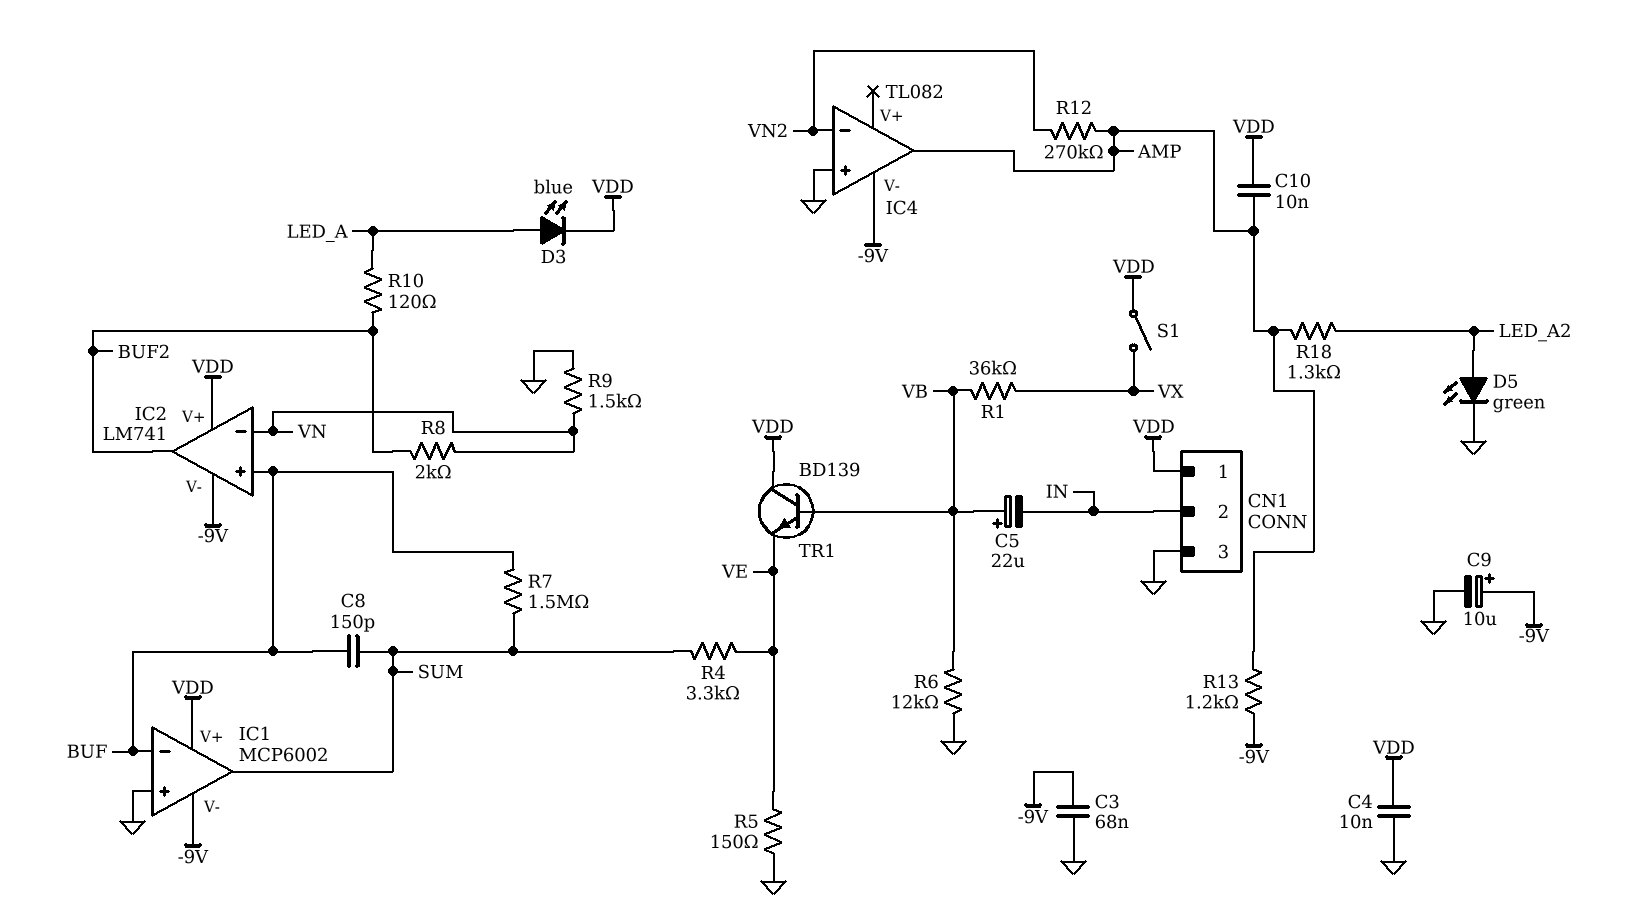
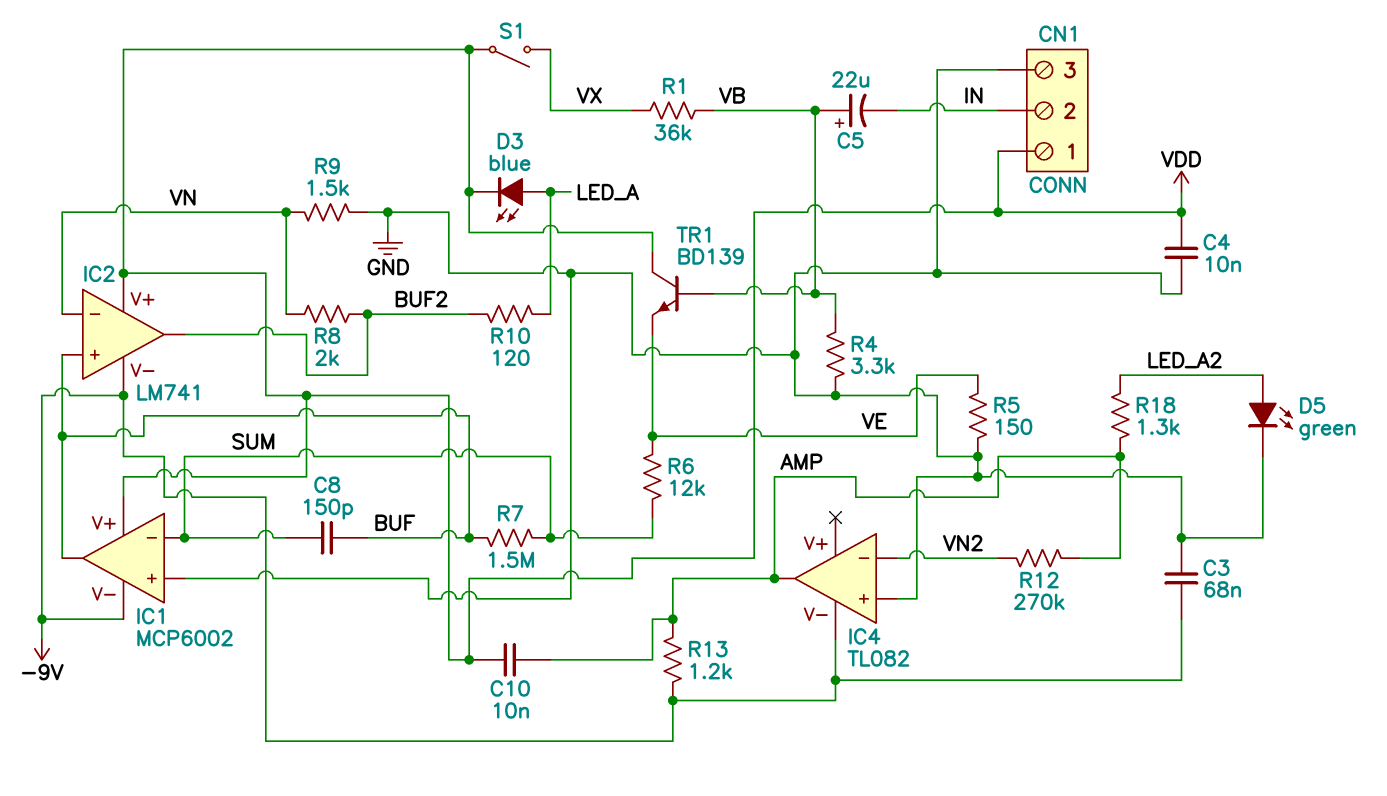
C9: 10uF (plus -9V, minus GND) -> none
IC1 pin in-: BUF -> SUM
IC1 pin out: SUM -> BUF
R4: 3.3k (SUM, VE) -> 3.3k (GND, VB)
R6: 12k (GND, VB) -> 12k (SUM, VE)

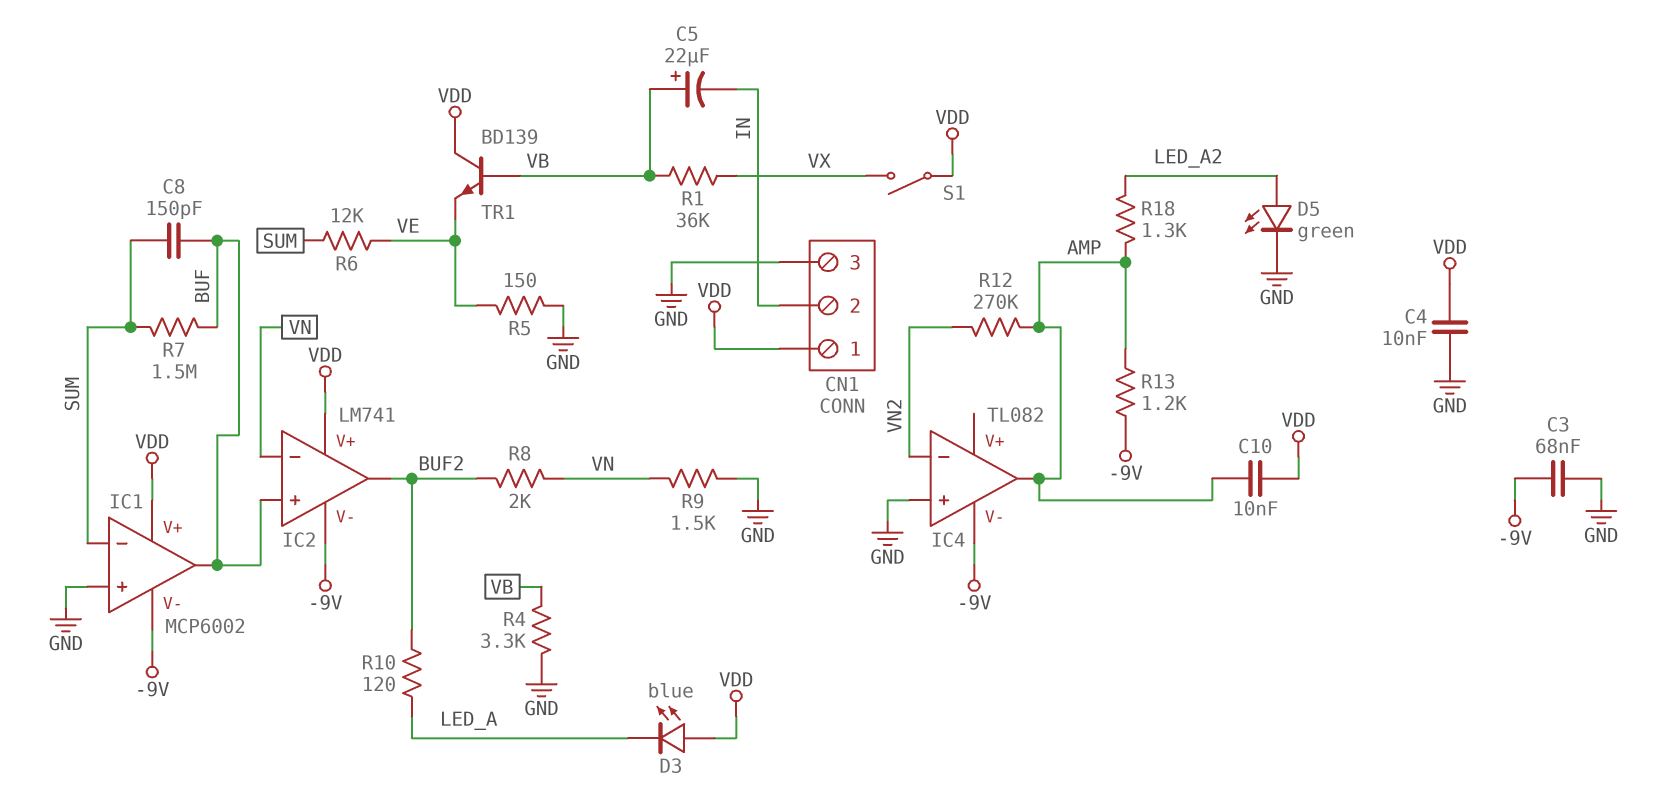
D3: LED blue (A LED_A, K VDD) -> LED blue (A VDD, K LED_A)

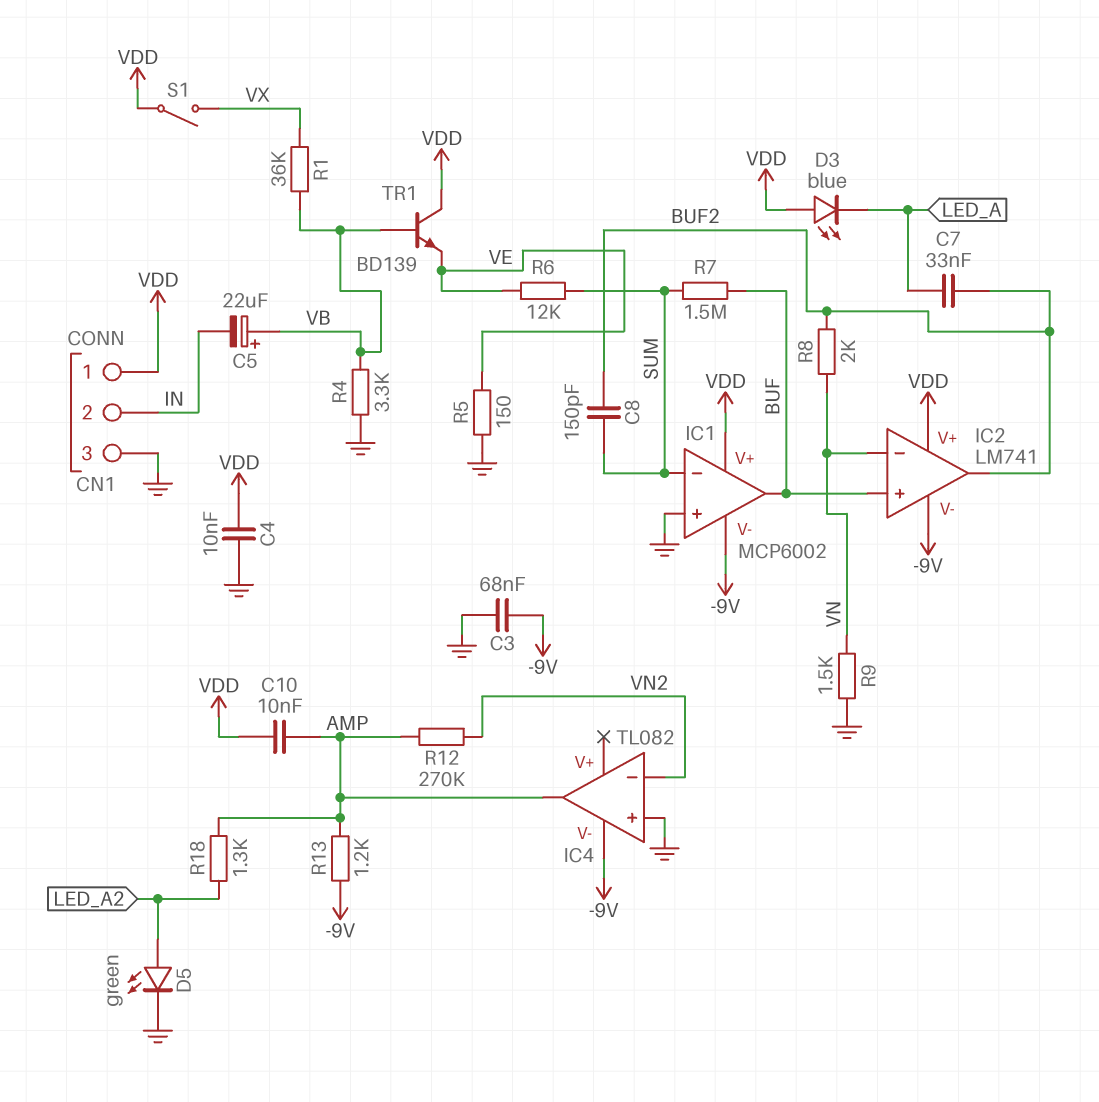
C7: none -> 33nF (BUF2, LED_A)
C8: 150pF (BUF, SUM) -> 150pF (BUF2, SUM)
R10: 120 (BUF2, LED_A) -> none

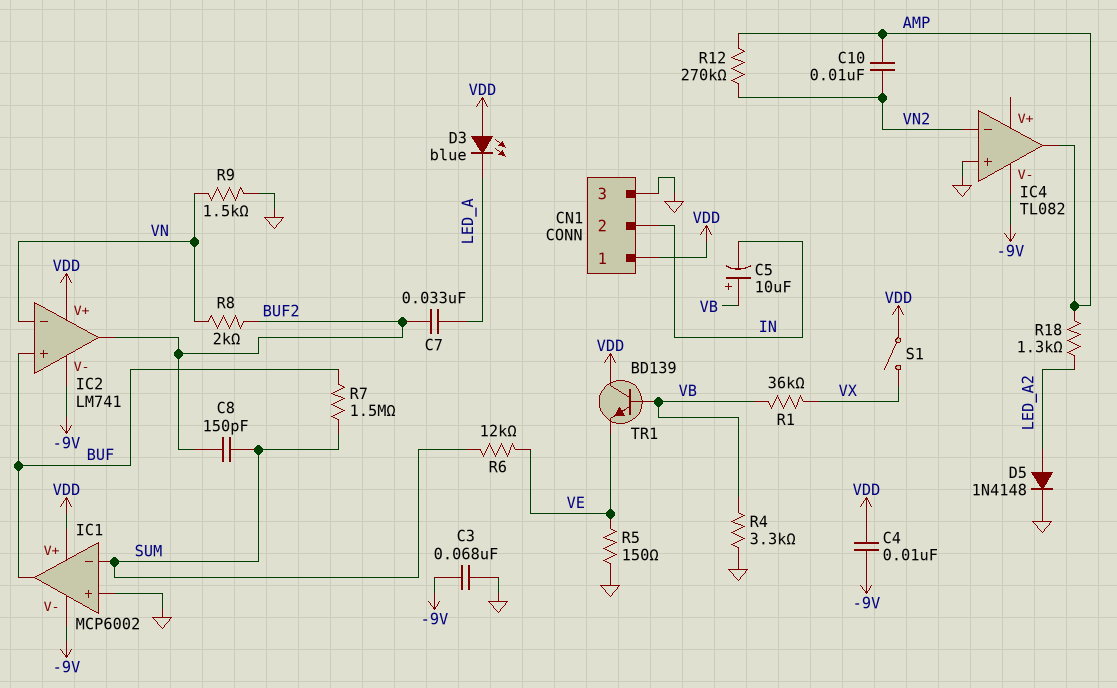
C4: 10nF (GND, VDD) -> 10nF (-9V, VDD)
C5: 22uF (plus VB, minus IN) -> 10uF (plus VB, minus IN)
C10: 10nF (AMP, VDD) -> 10nF (AMP, VN2)
D5: LED green (A LED_A2, K GND) -> diode 1N4148 (A LED_A2, K GND)
R13: 1.2k (-9V, AMP) -> none

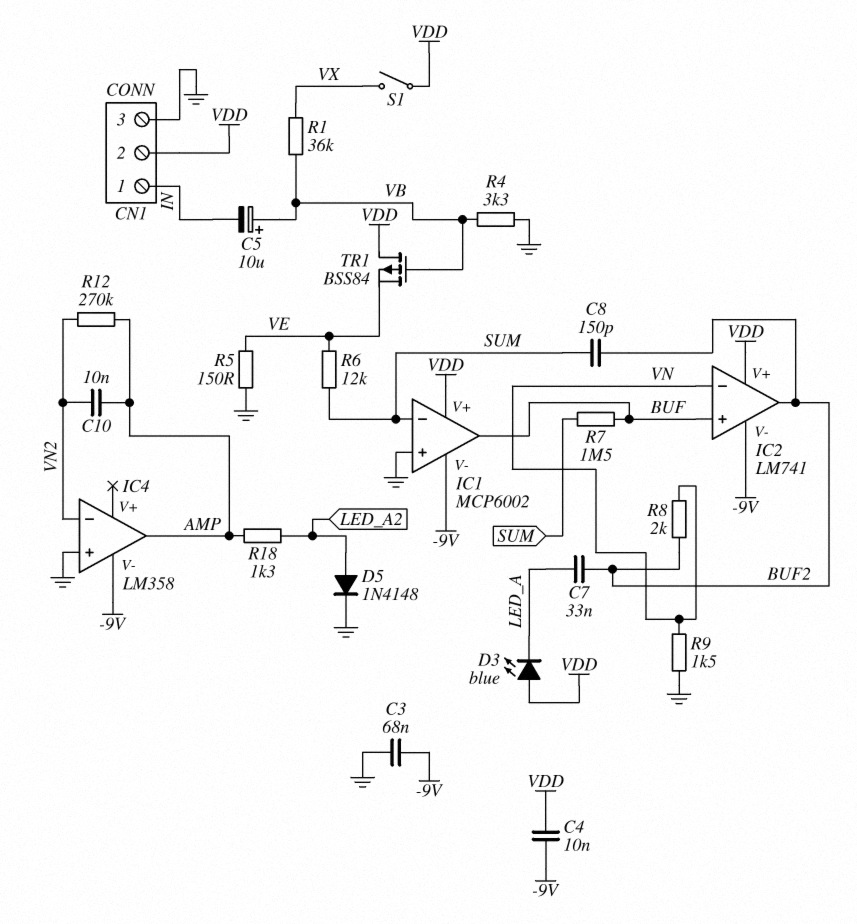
CN1 pin 1: VDD -> IN
CN1 pin 2: IN -> VDD
IC4: TL082 -> LM358
TR1: NPN BD139 (B VB, C VDD, E VE) -> PMOS BSS84 (G VB, D VDD, S VE)

